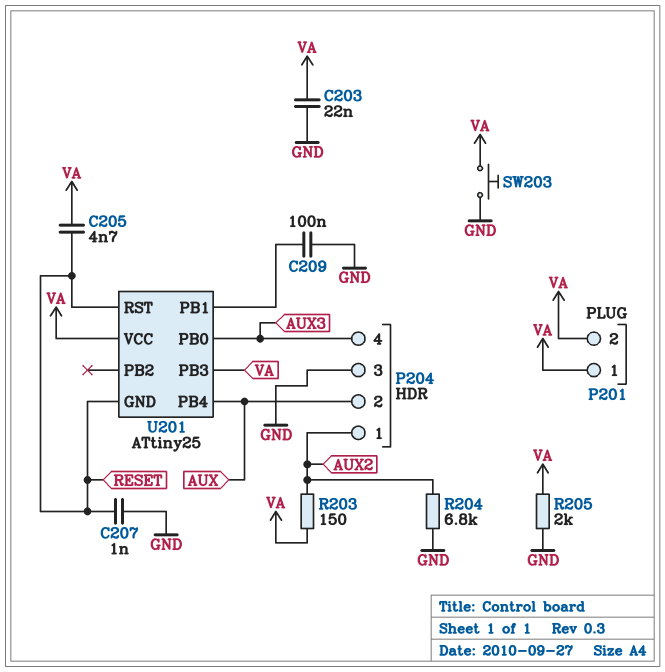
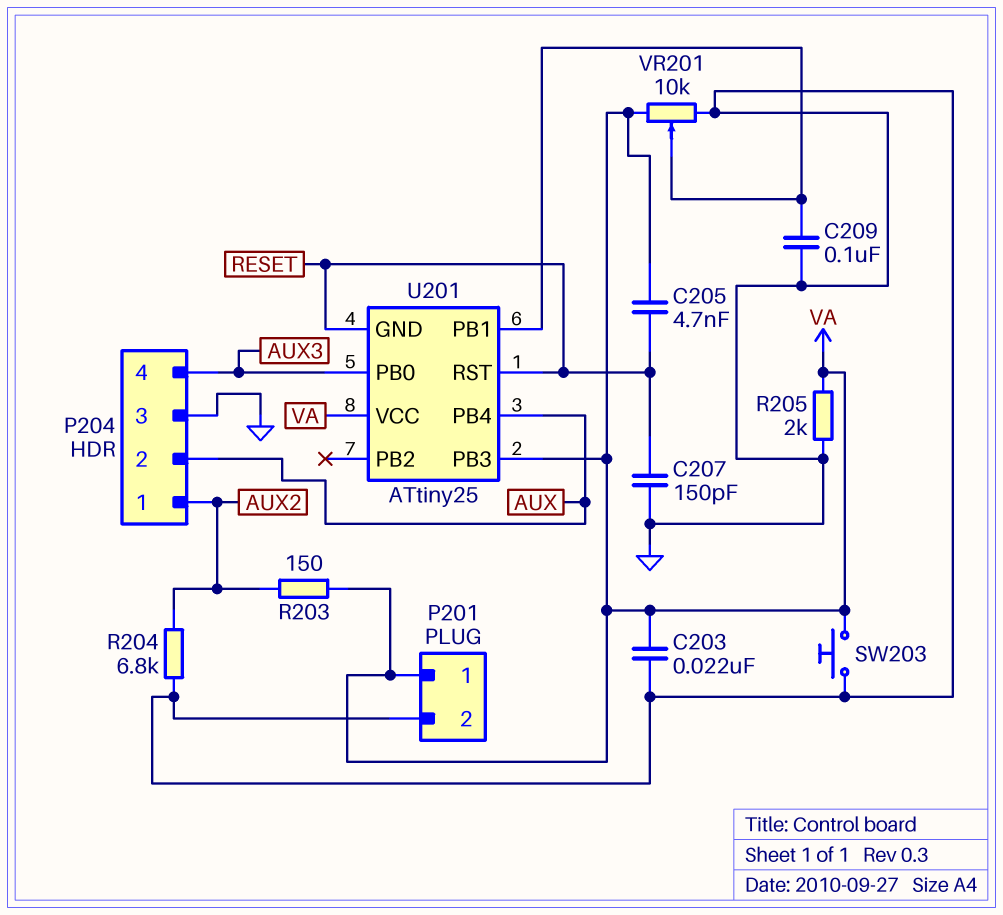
C207: 1nF (GND, RESET) -> 150pF (GND, RESET)
P201 pin 2: VA -> GND
VR201: none -> 10k (GND, VA, wiper U201/PB1)

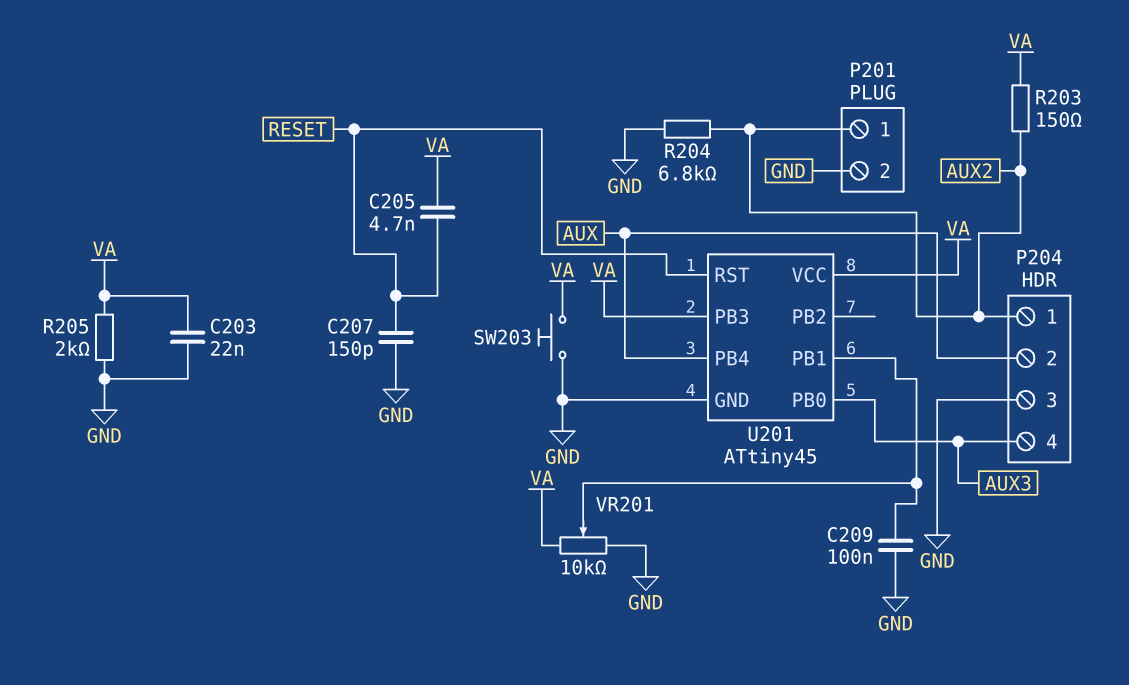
P201 pin 1: VA -> AUX2
U201: ATtiny25 -> ATtiny45
U201 pin GND: RESET -> GND

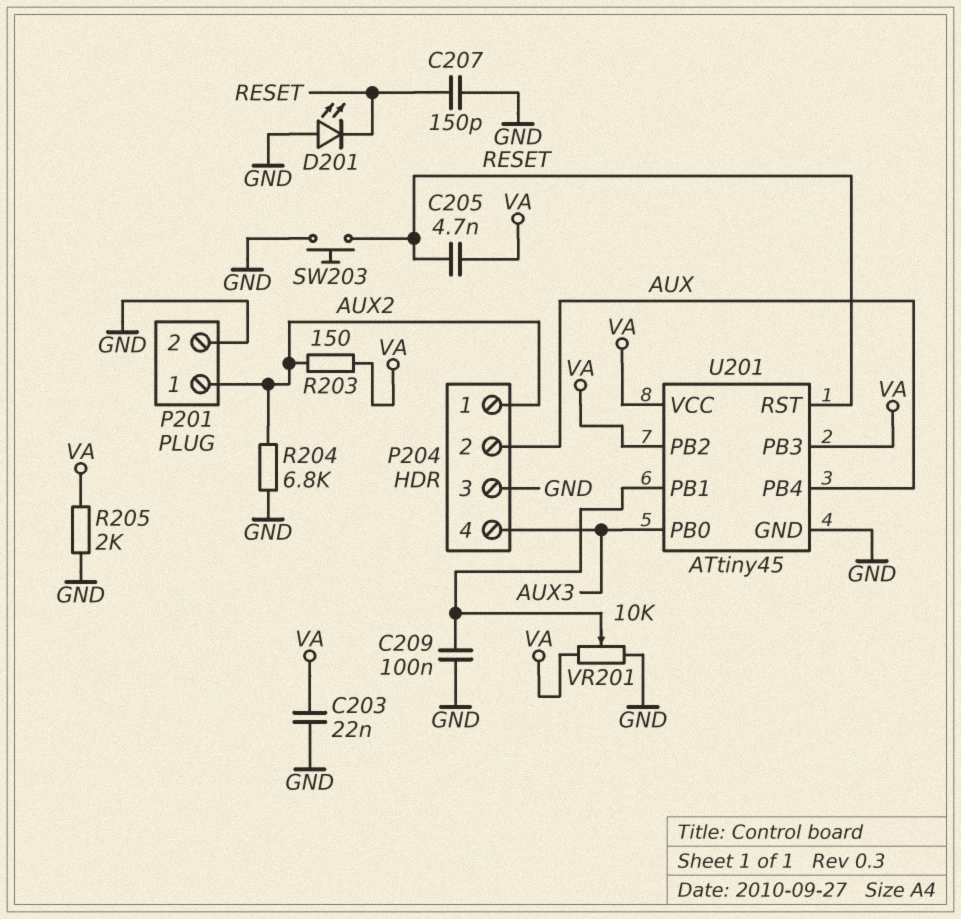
D201: none -> LED (A GND, K RESET)
SW203: button (GND, VA) -> button (GND, RESET)
U201 pin PB2: none -> VA

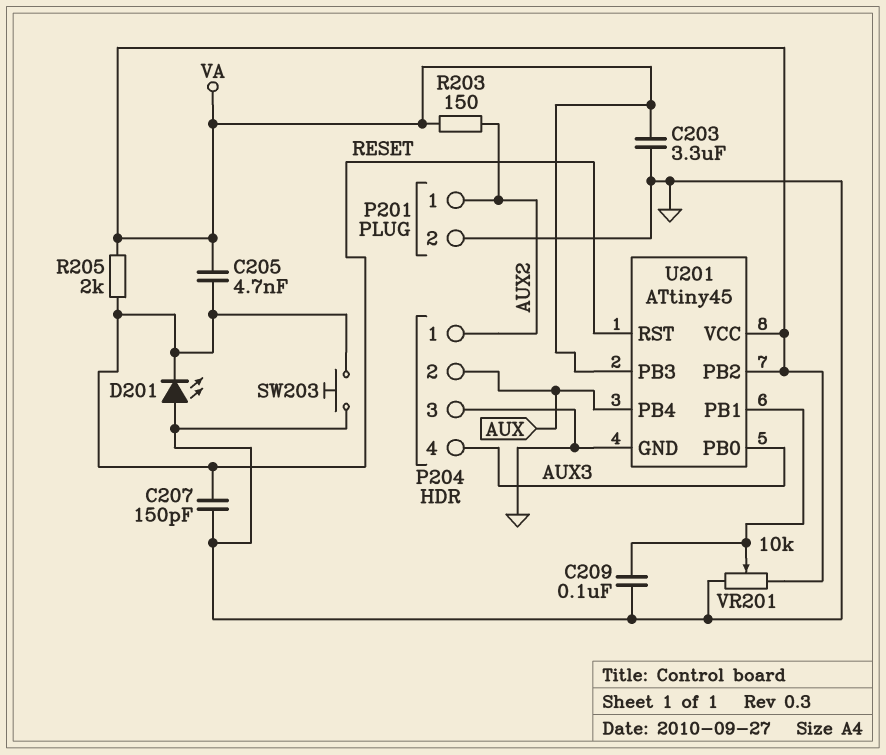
C203: 22nF (GND, VA) -> 3.3uF (GND, VA)
R204: 6.8k (AUX2, GND) -> none
R205: 2k (GND, VA) -> 2k (RESET, VA)

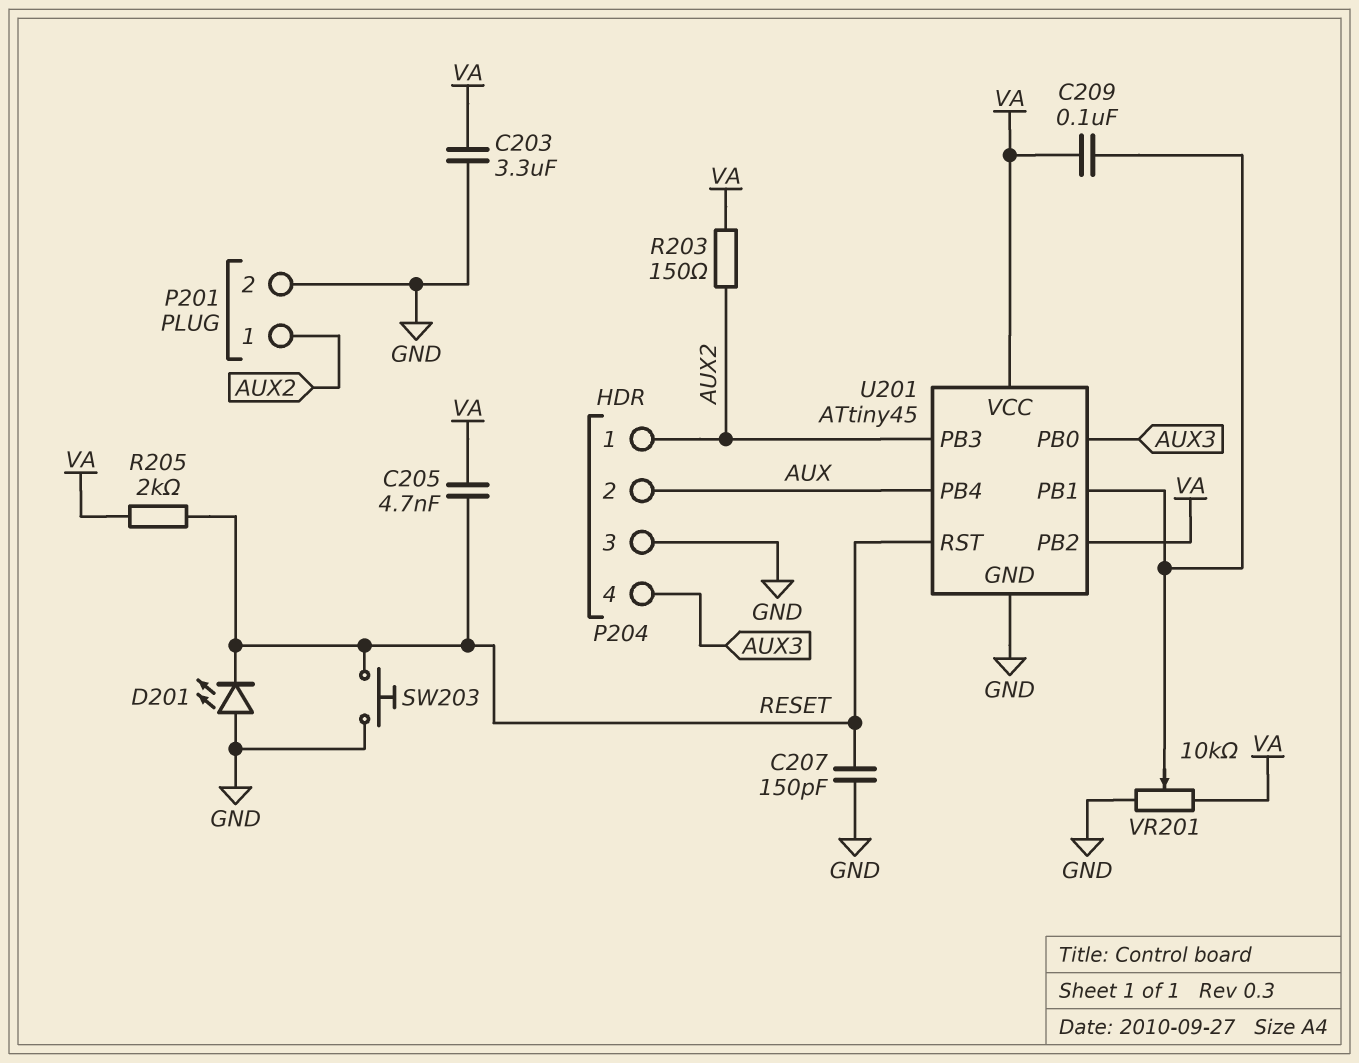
C209: 100nF (GND, U201/PB1) -> 100nF (U201/PB1, VA)
U201 pin PB3: VA -> AUX2

